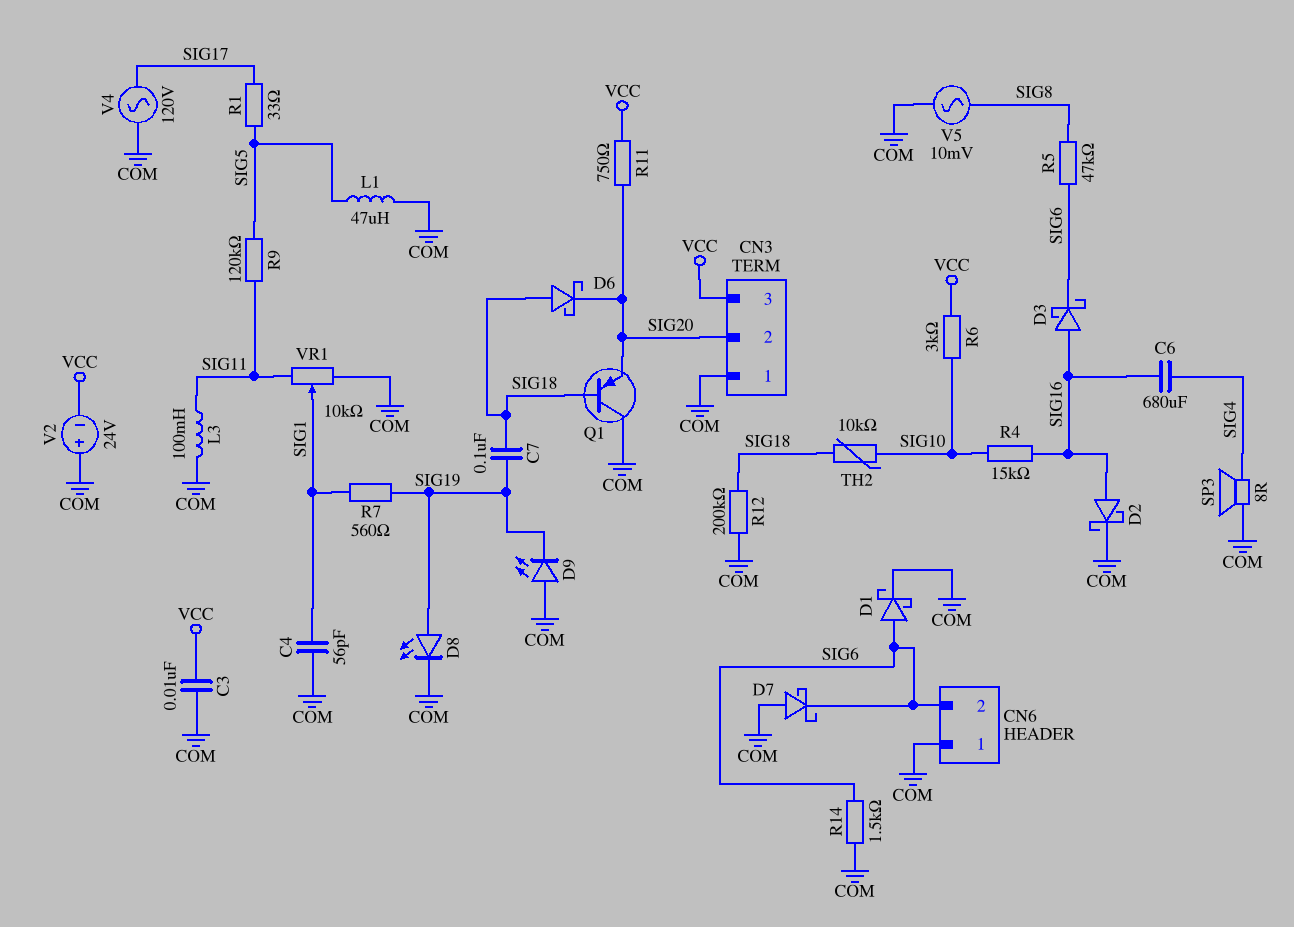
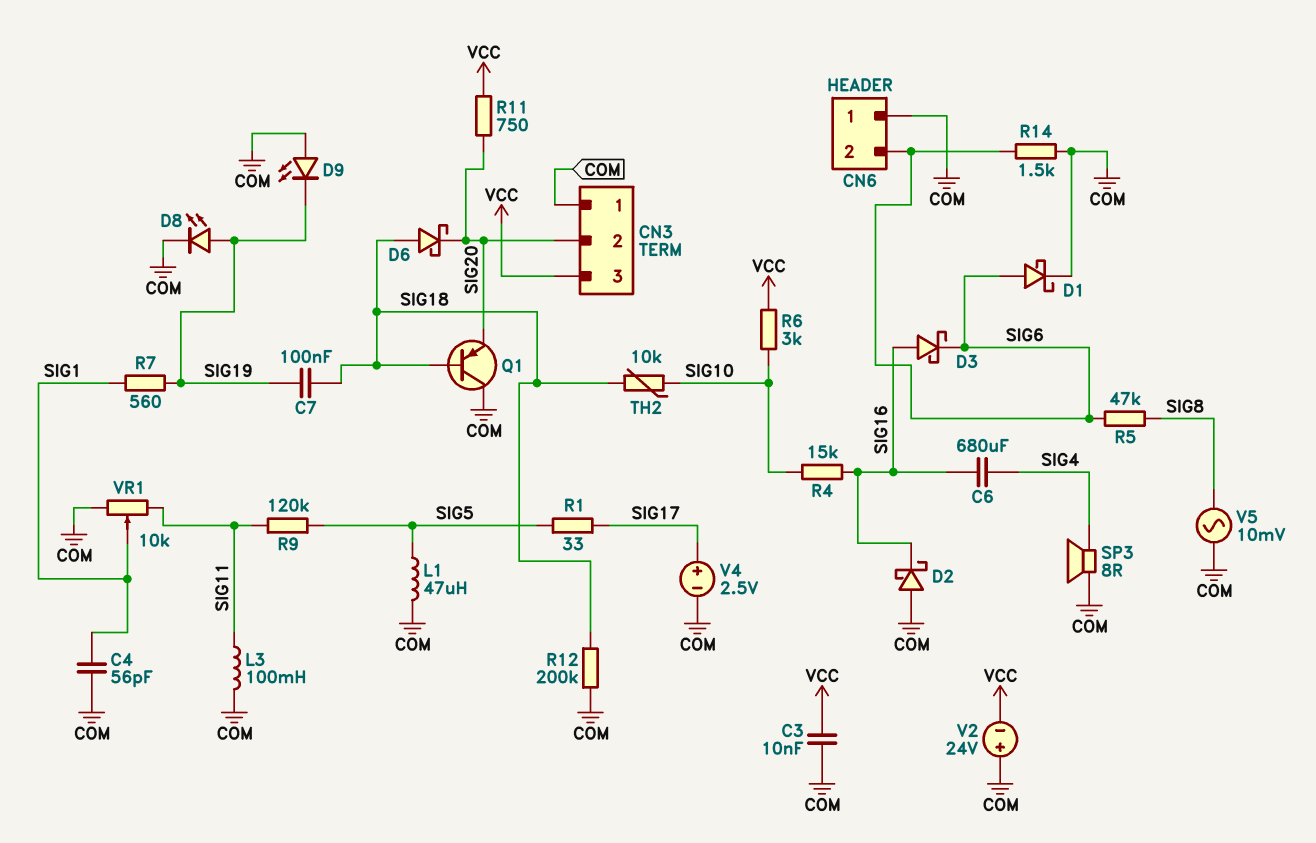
D2: schottky (A SIG16, K COM) -> schottky (A COM, K SIG16)
D7: schottky (A COM, K SIG6) -> none
V4: AC 120V (COM, SIG17) -> 2.5V (plus SIG17, minus COM)

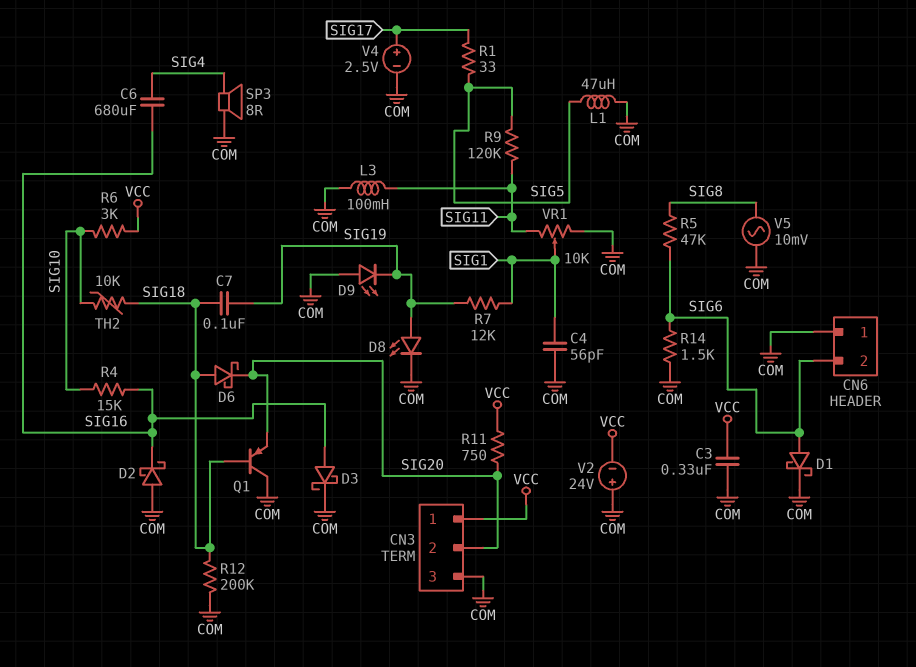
C3: 10nF (COM, VCC) -> 330nF (COM, VCC)
CN3 pin 1: COM -> VCC
CN3 pin 3: VCC -> COM
D3: schottky (A SIG16, K SIG6) -> schottky (A SIG16, K COM)
R7: 560 (SIG1, SIG19) -> 12k (SIG1, SIG19)

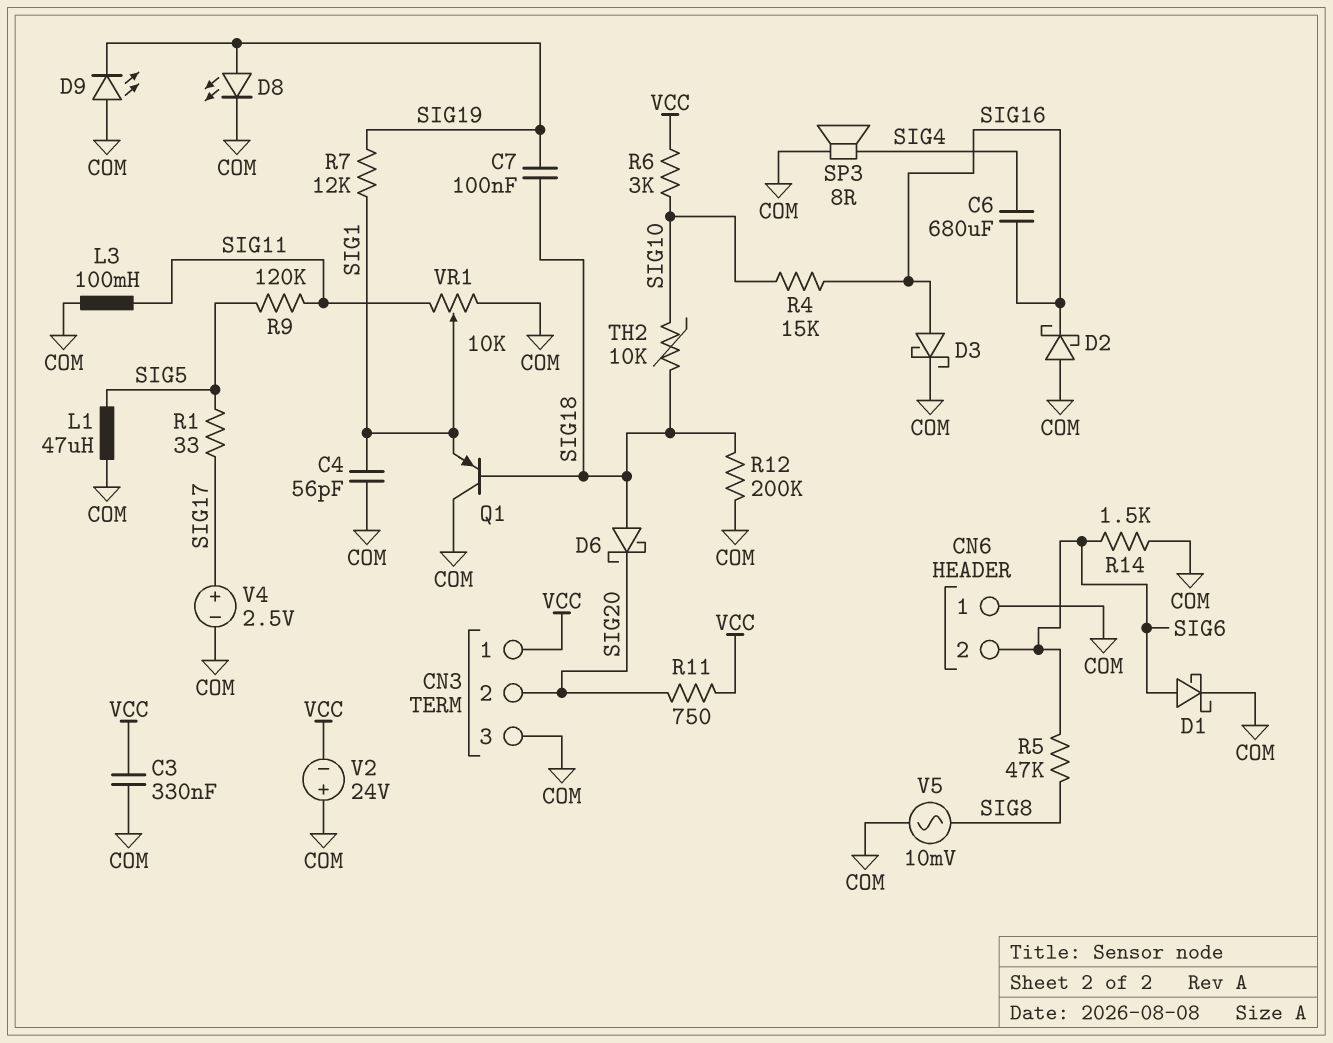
Q1: PNP (B SIG18, C COM, E SIG20) -> PNP (B SIG18, C COM, E SIG1)

